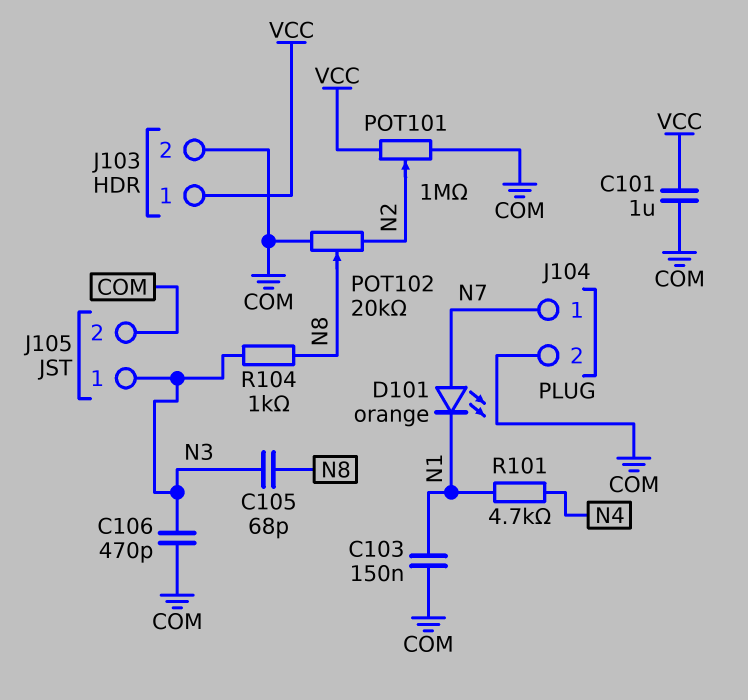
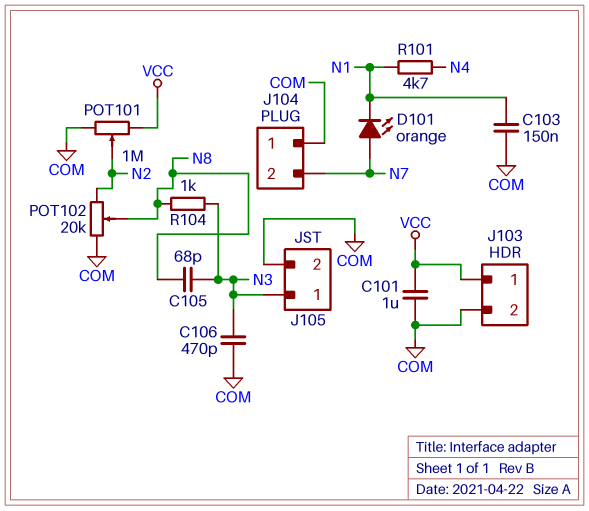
J104 pin 1: N7 -> COM
J104 pin 2: COM -> N7

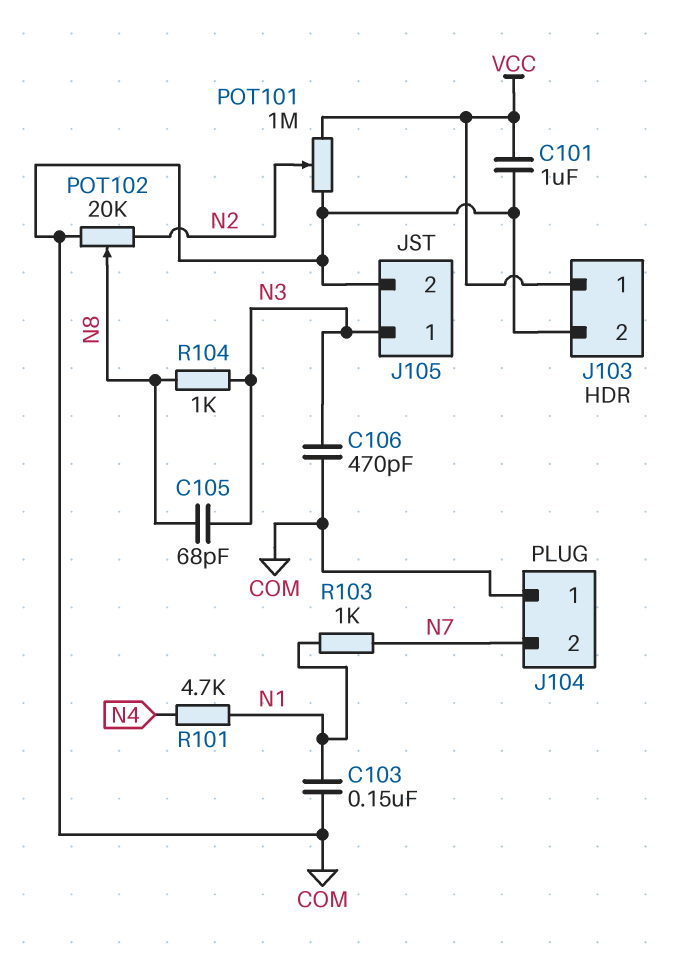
D101: LED orange (A N7, K N1) -> none
R103: none -> 1k (N1, N7)

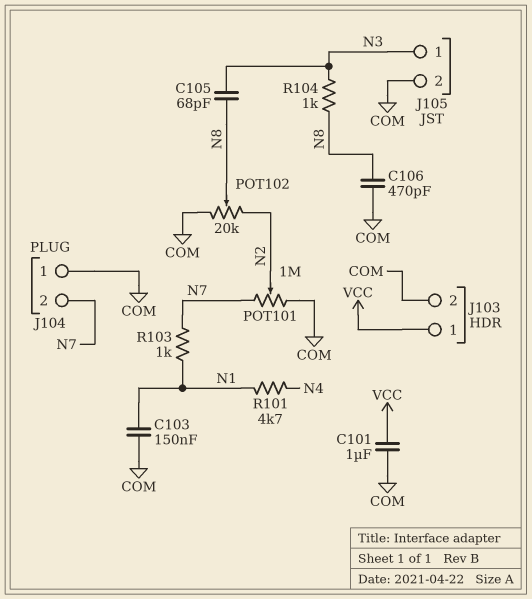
C106: 470pF (COM, N3) -> 470pF (COM, N8)
POT101: 1M (COM, VCC, wiper N2) -> 1M (COM, N7, wiper N2)

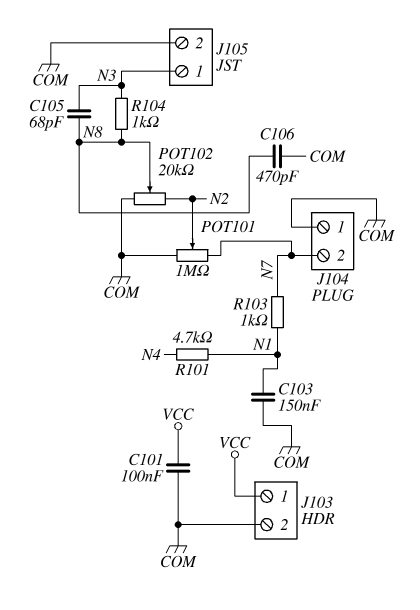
C101: 1uF (COM, VCC) -> 100nF (COM, VCC)

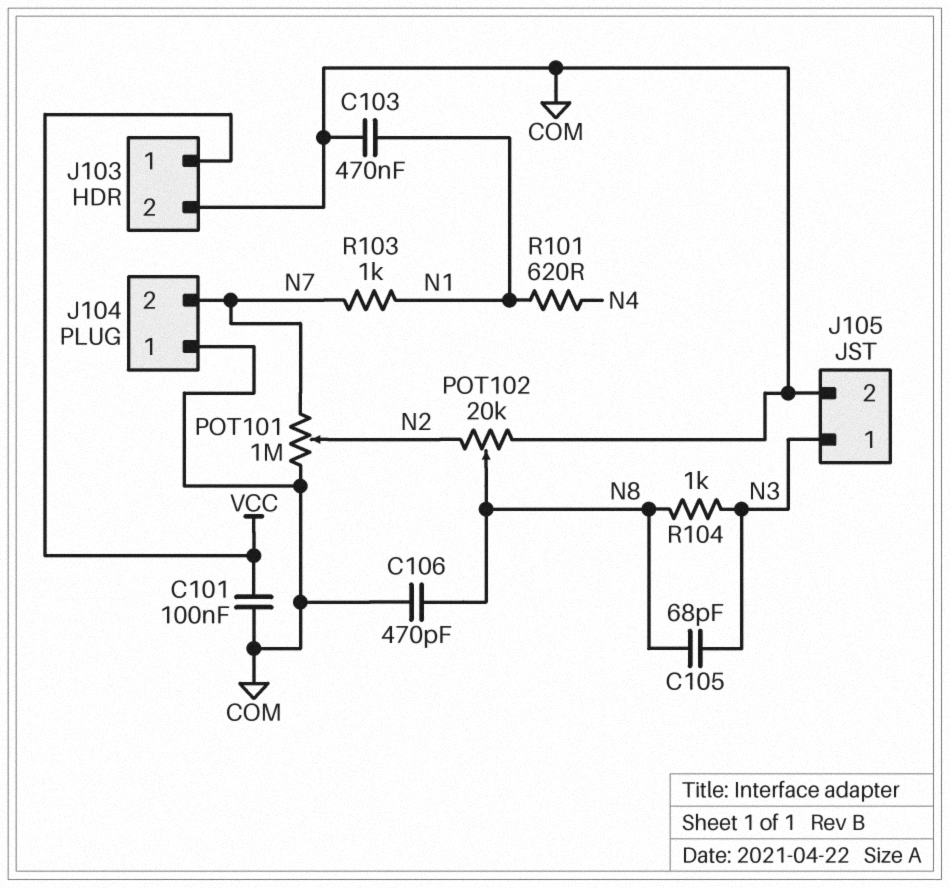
C103: 150nF (COM, N1) -> 470nF (COM, N1)
R101: 4.7k (N1, N4) -> 620 (N1, N4)

